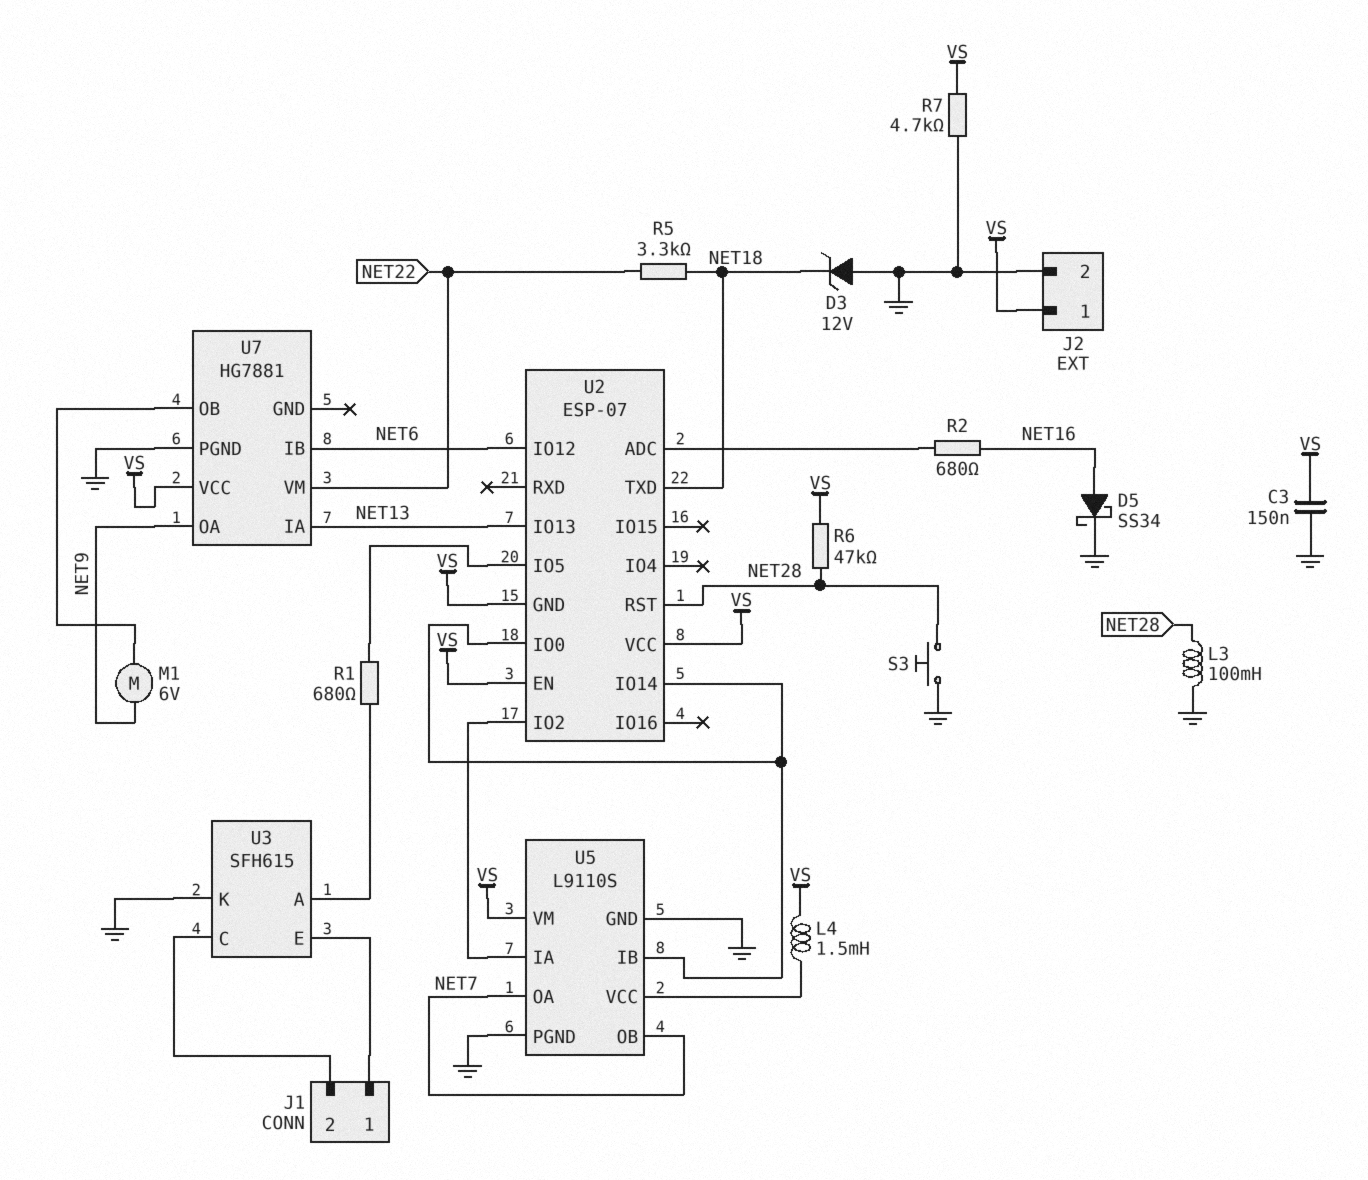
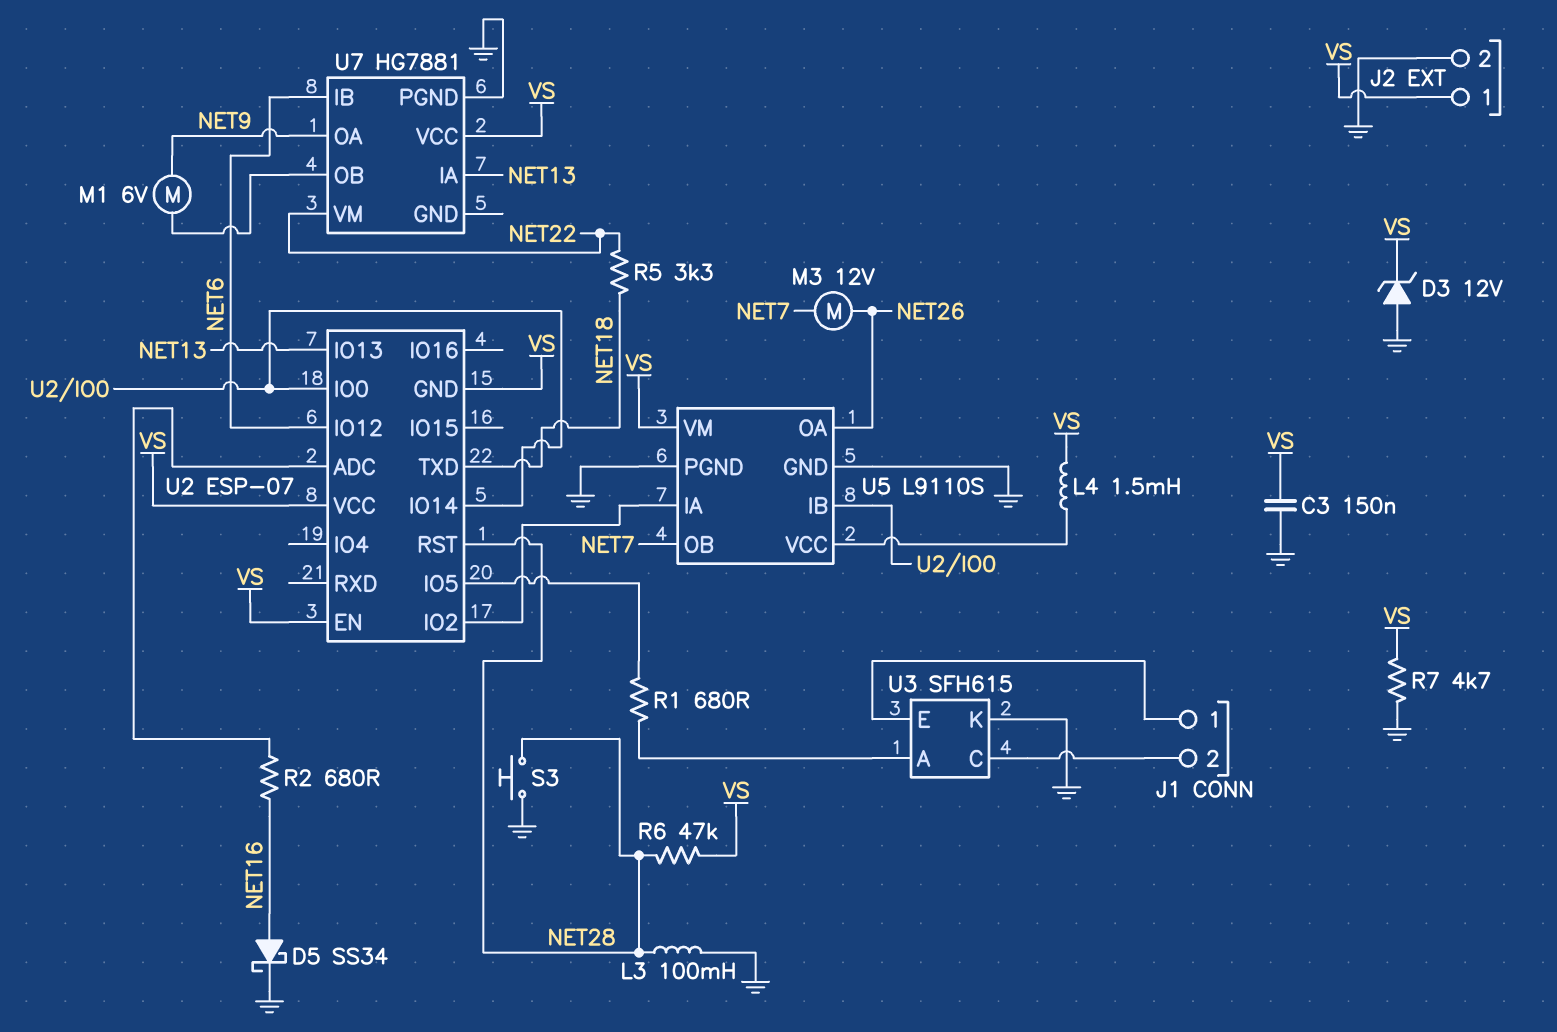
D3: zener 12V (A GND, K NET18) -> zener 12V (A GND, K VS)
M3: none -> motor 12V (NET7, NET26)
U5 pin OA: NET7 -> NET26

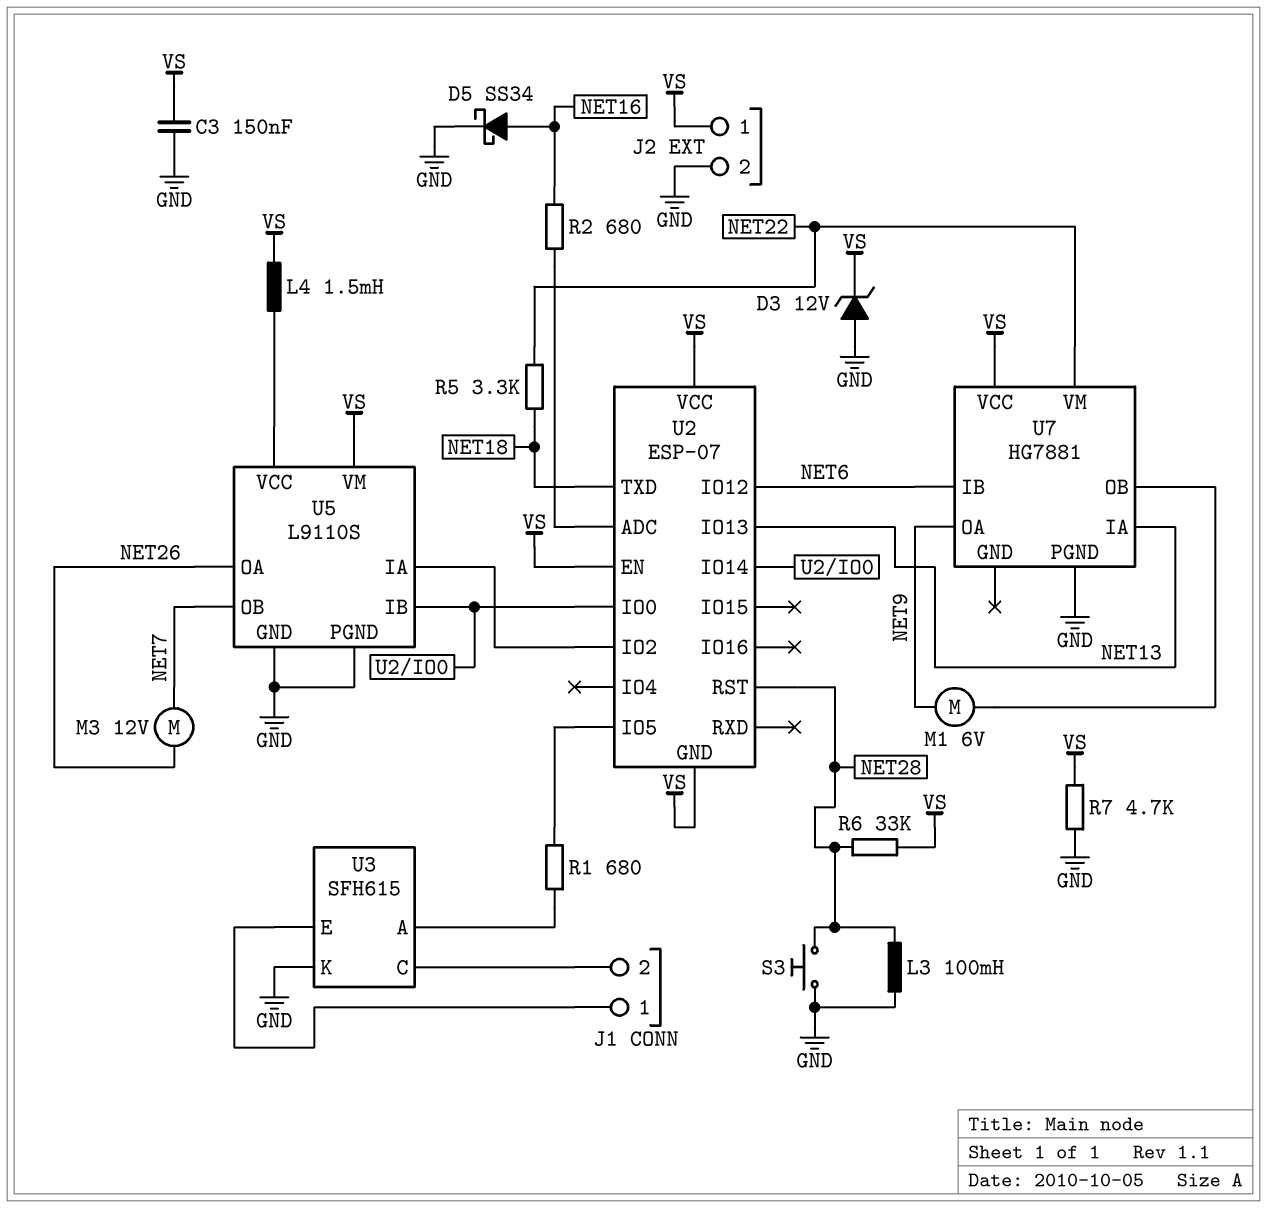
R6: 47k (NET28, VS) -> 33k (NET28, VS)

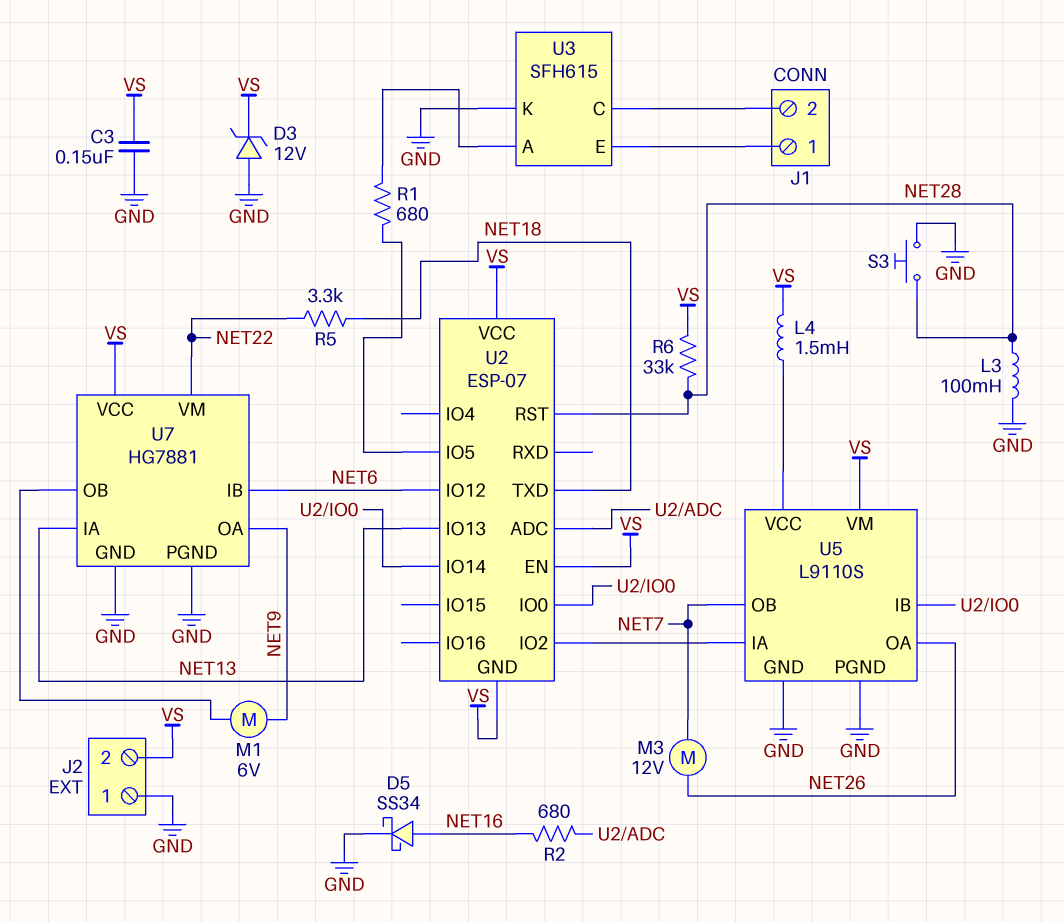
J2 pin 1: VS -> GND
J2 pin 2: GND -> VS
R7: 4.7k (GND, VS) -> none
U7 pin GND: none -> GND

